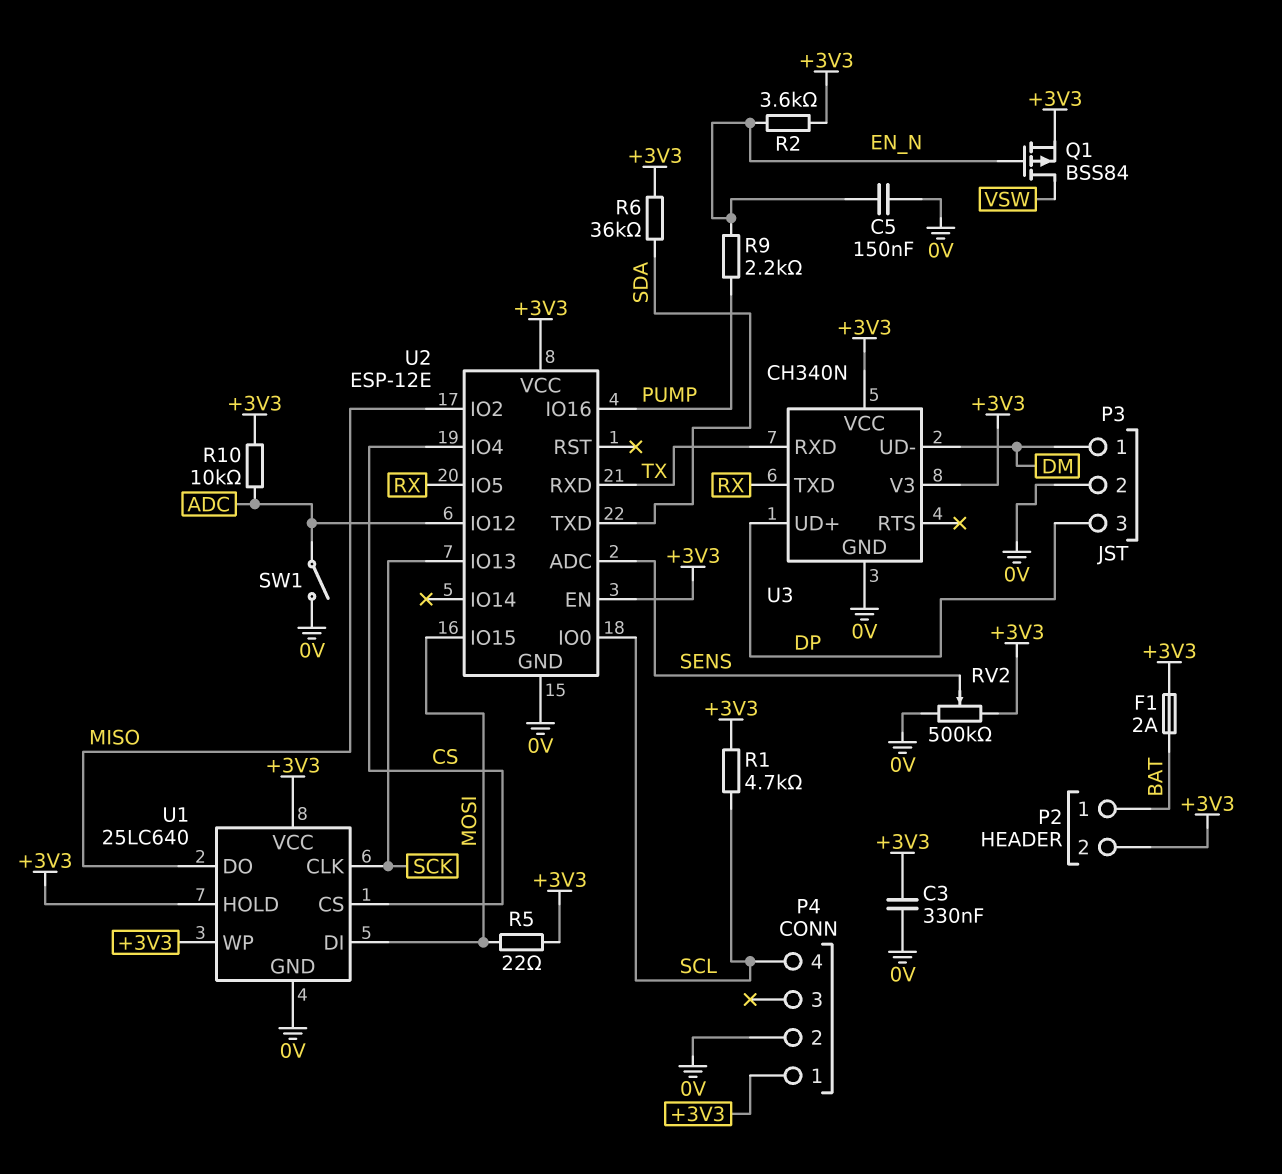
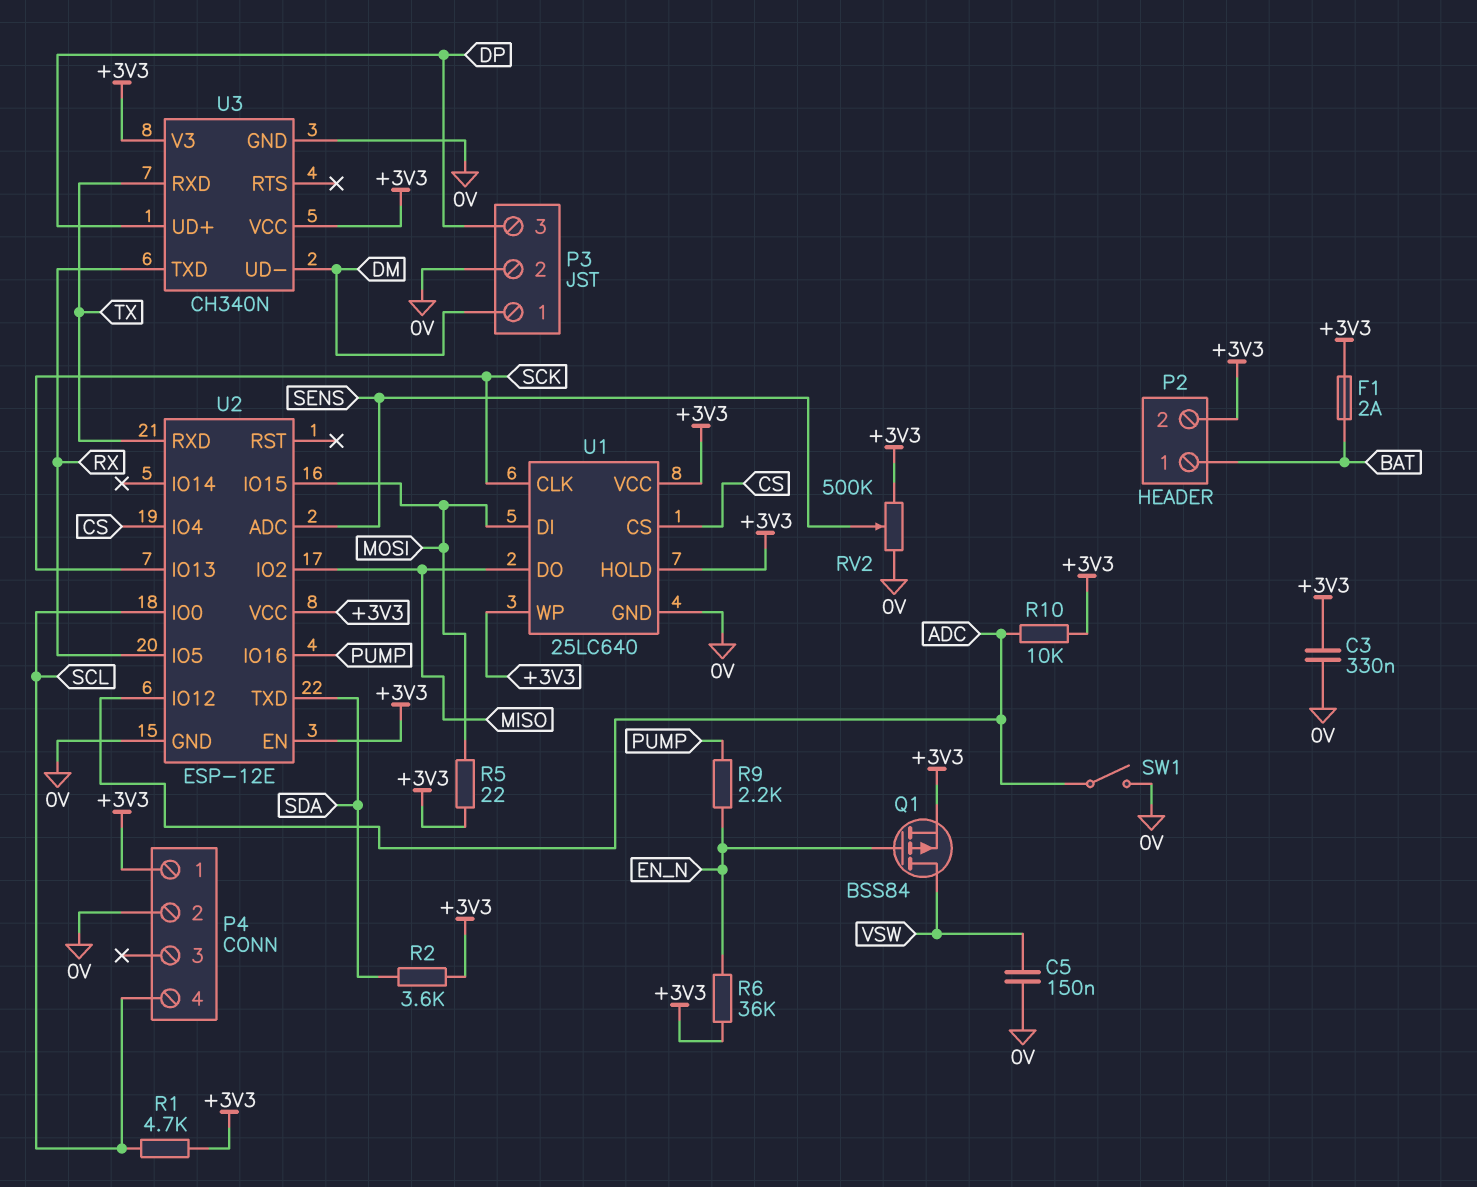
C5: 150nF (0V, EN_N) -> 150nF (0V, VSW)
R2: 3.6k (+3V3, EN_N) -> 3.6k (+3V3, SDA)
R6: 36k (+3V3, SDA) -> 36k (+3V3, EN_N)

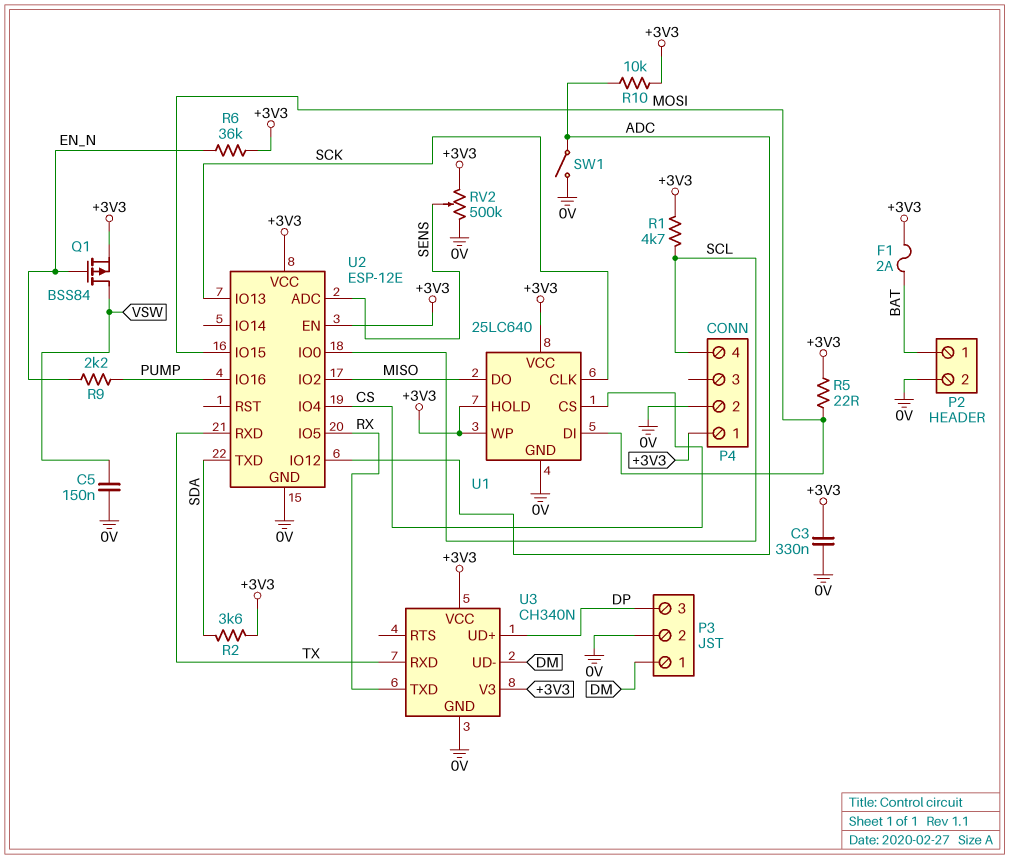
P2 pin 2: +3V3 -> 0V

